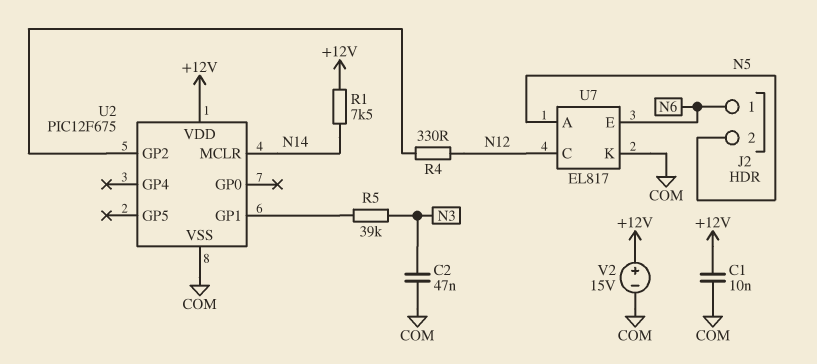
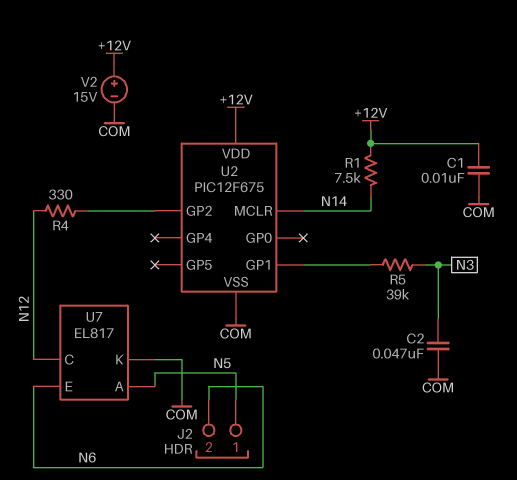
J2 pin 1: N6 -> N5
J2 pin 2: N5 -> N6

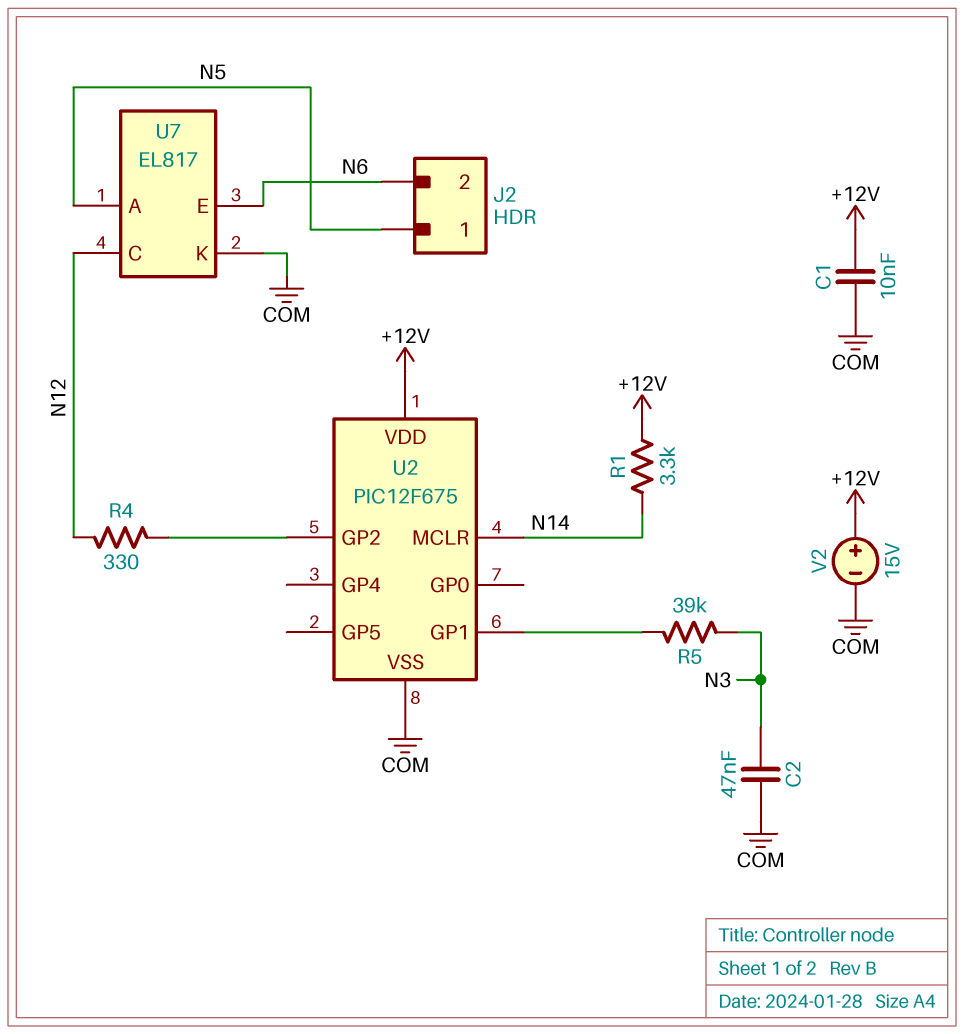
R1: 7.5k (+12V, N14) -> 3.3k (+12V, N14)

